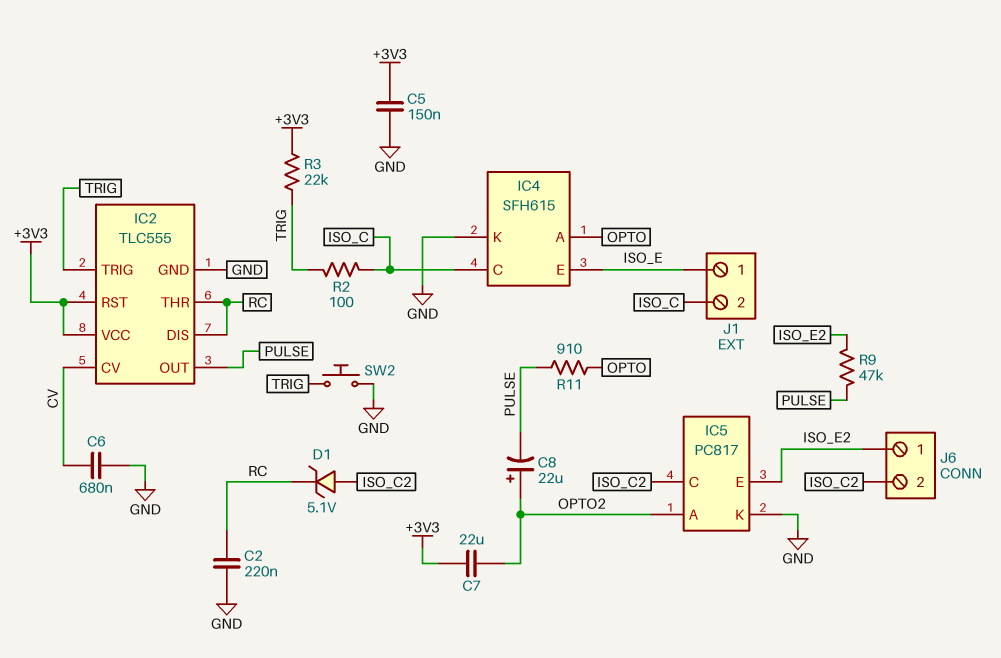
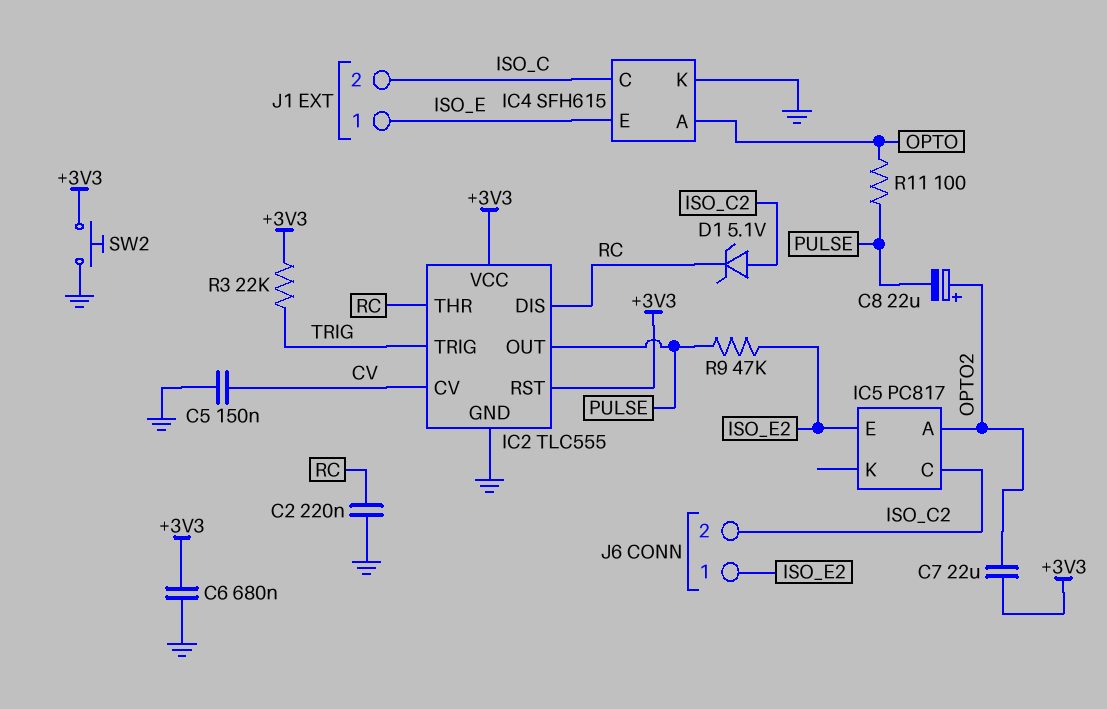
C5: 150nF (+3V3, GND) -> 150nF (CV, GND)
C6: 680nF (CV, GND) -> 680nF (+3V3, GND)
IC5 pin K: GND -> none
R2: 100 (ISO_C, TRIG) -> none
R11: 910 (OPTO, PULSE) -> 100 (OPTO, PULSE)
SW2: button (GND, TRIG) -> button (+3V3, GND)

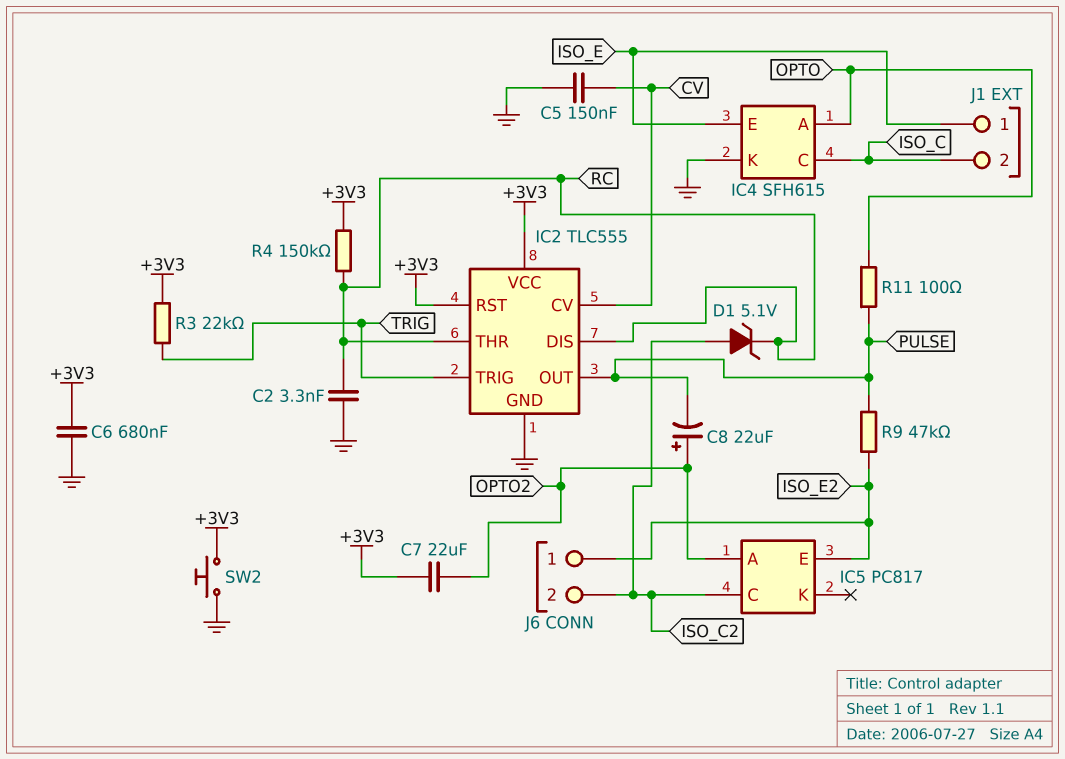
C2: 220nF (GND, RC) -> 3.3nF (GND, RC)
R4: none -> 150k (+3V3, RC)

